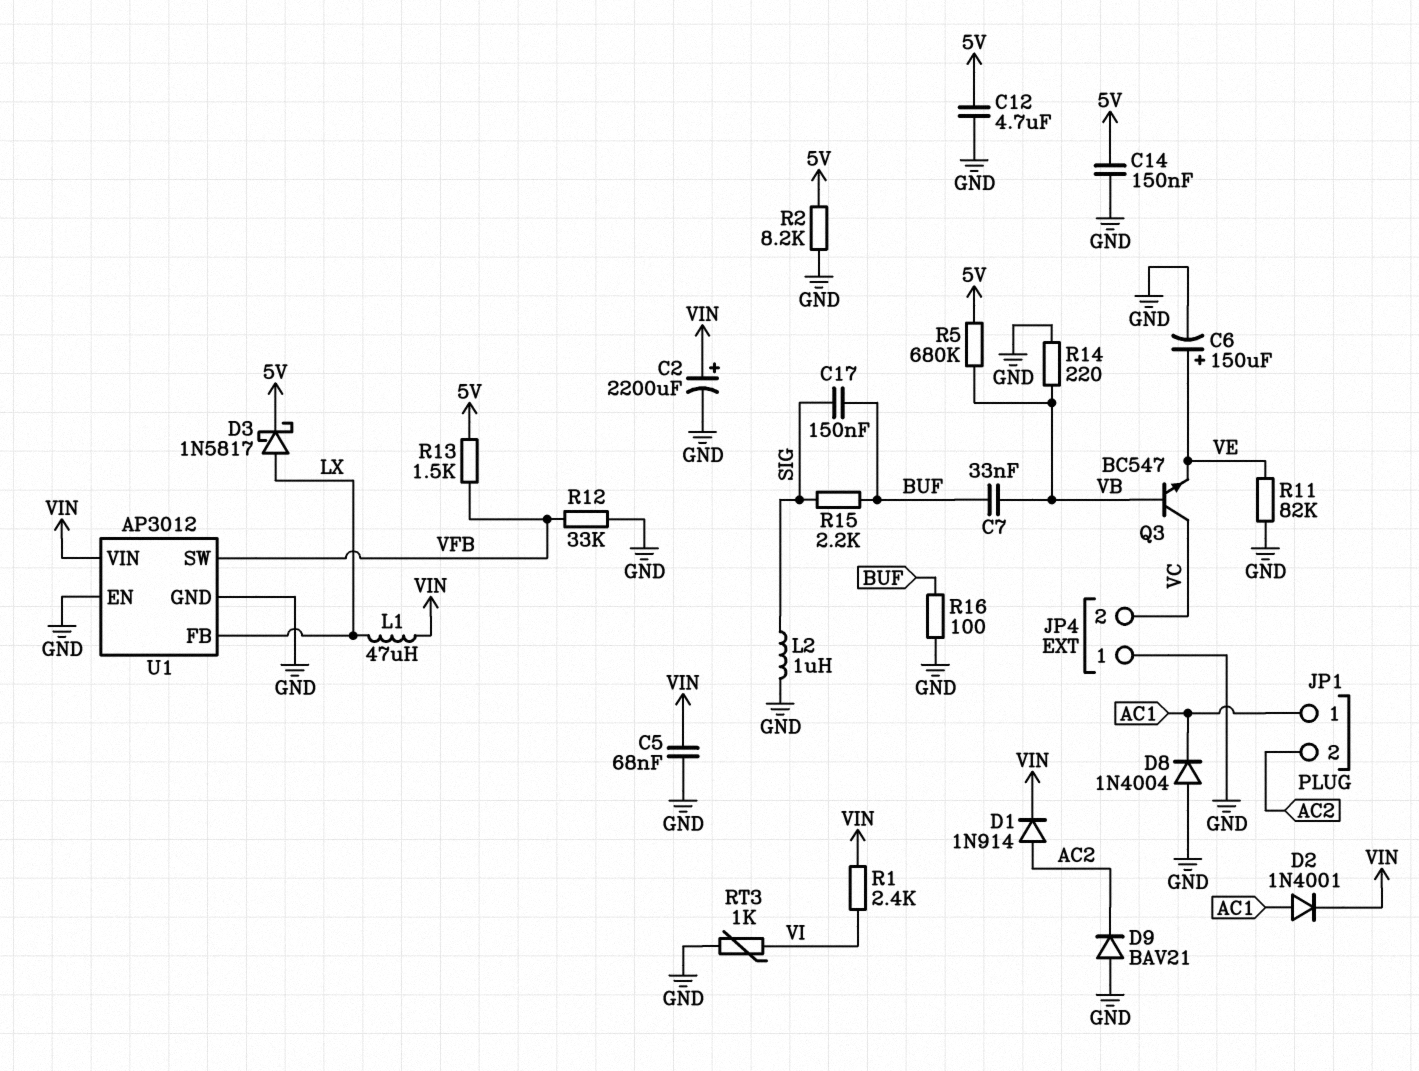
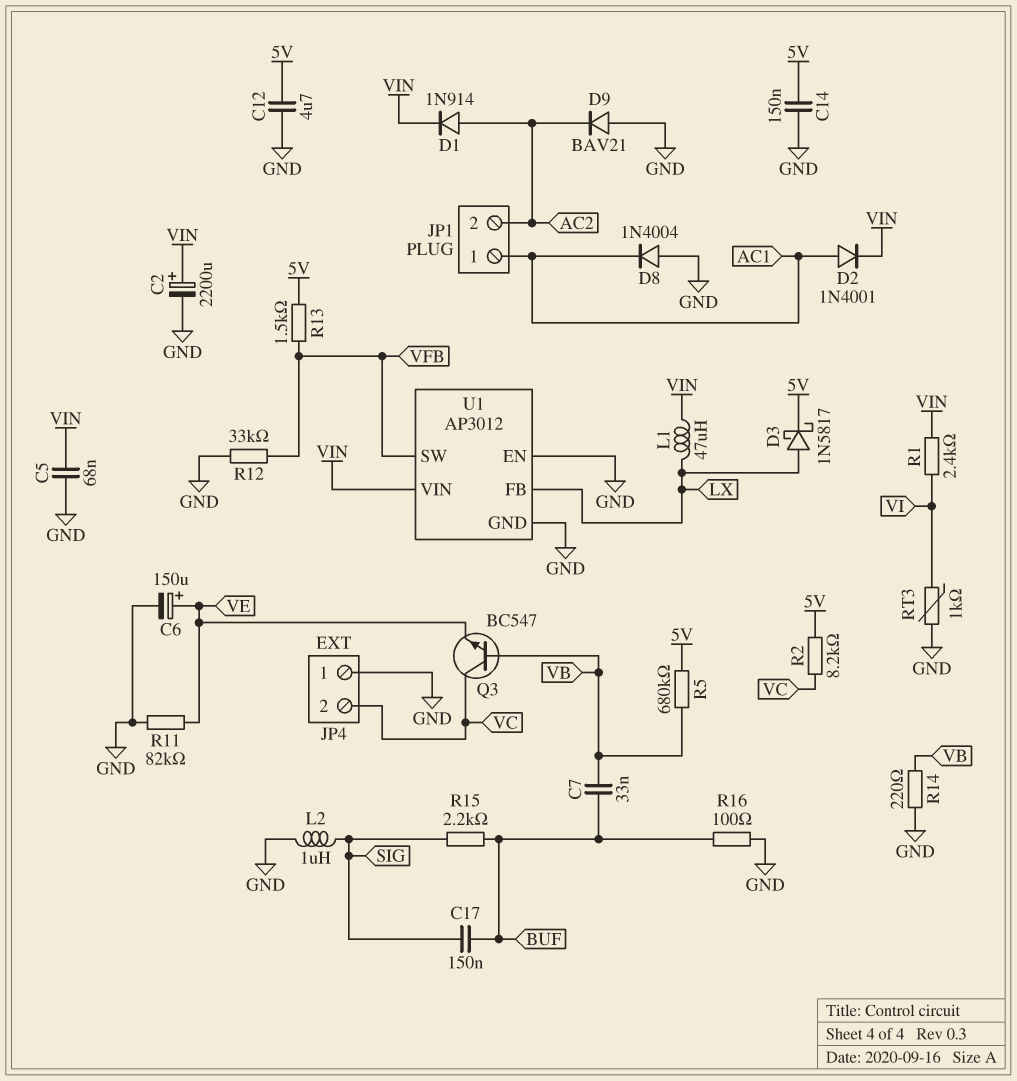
R2: 8.2k (5V, GND) -> 8.2k (5V, VC)

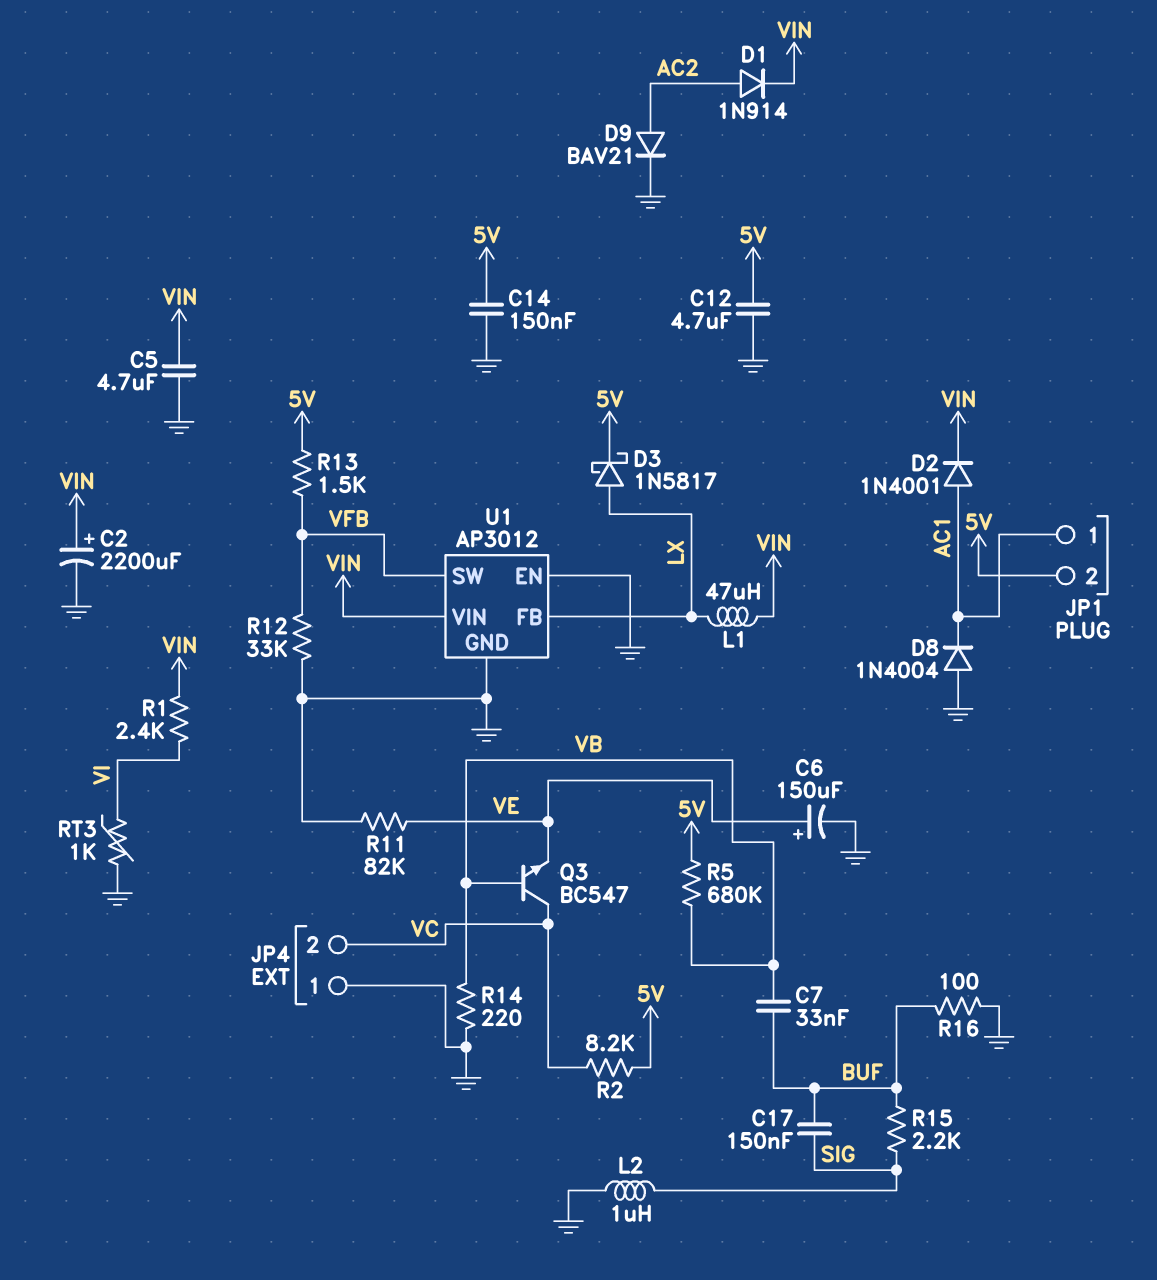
C5: 68nF (GND, VIN) -> 4.7uF (GND, VIN)
D9: diode BAV21 (A GND, K AC2) -> diode BAV21 (A AC2, K GND)
JP1 pin 2: AC2 -> 5V

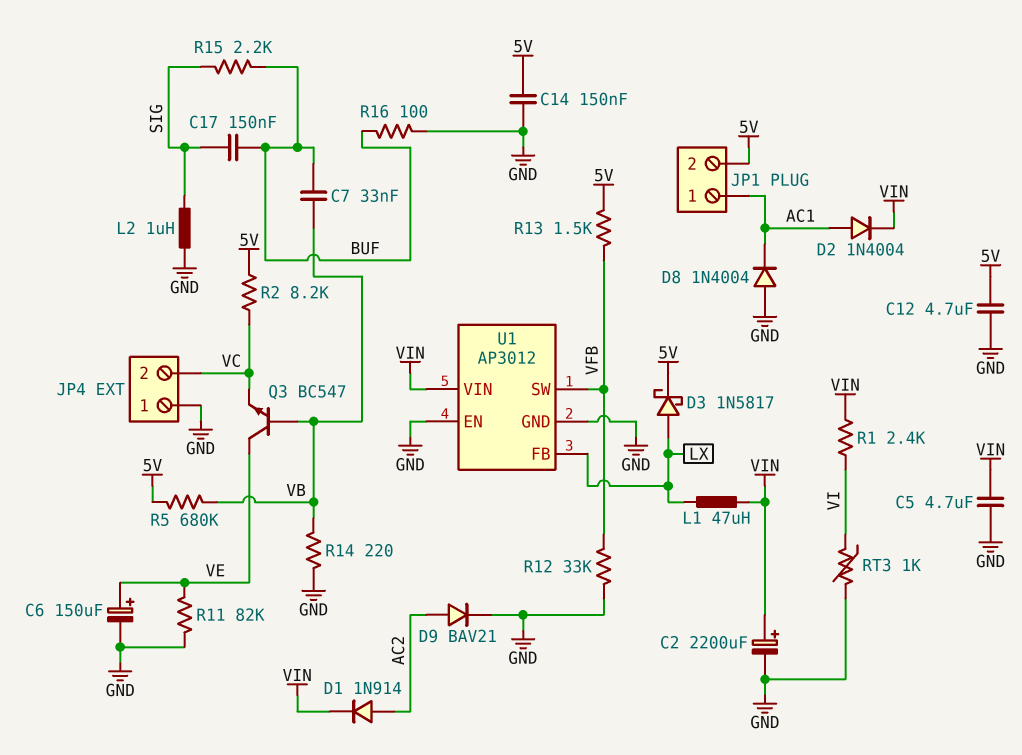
D2: diode 1N4001 (A AC1, K VIN) -> diode 1N4004 (A AC1, K VIN)
Q3: NPN BC547 (B VB, C VC, E VE) -> NPN BC547 (B VB, C VE, E VC)

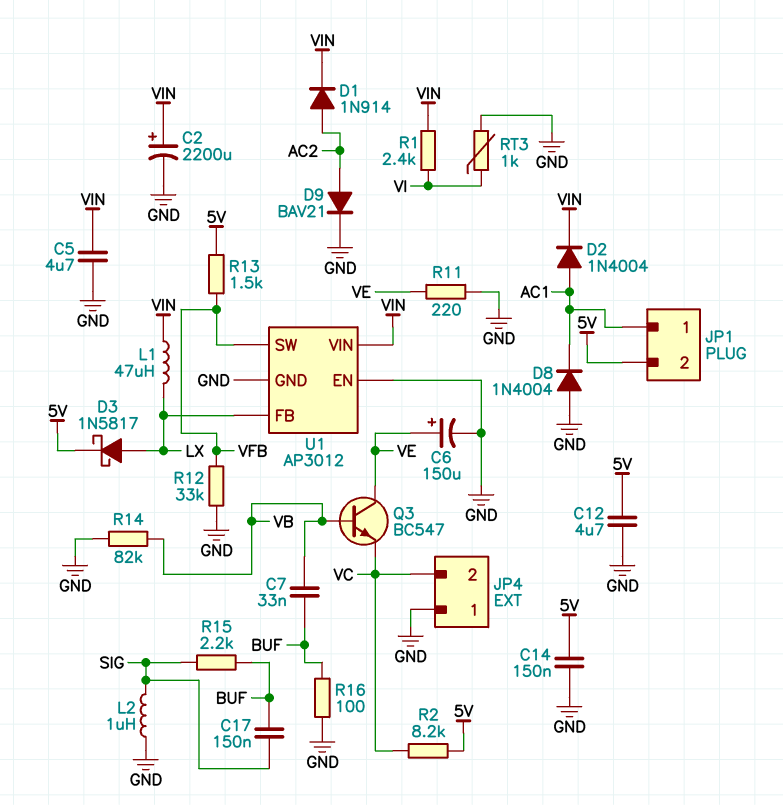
R5: 680k (5V, VB) -> none
R11: 82k (GND, VE) -> 220 (GND, VE)
R14: 220 (GND, VB) -> 82k (GND, VB)

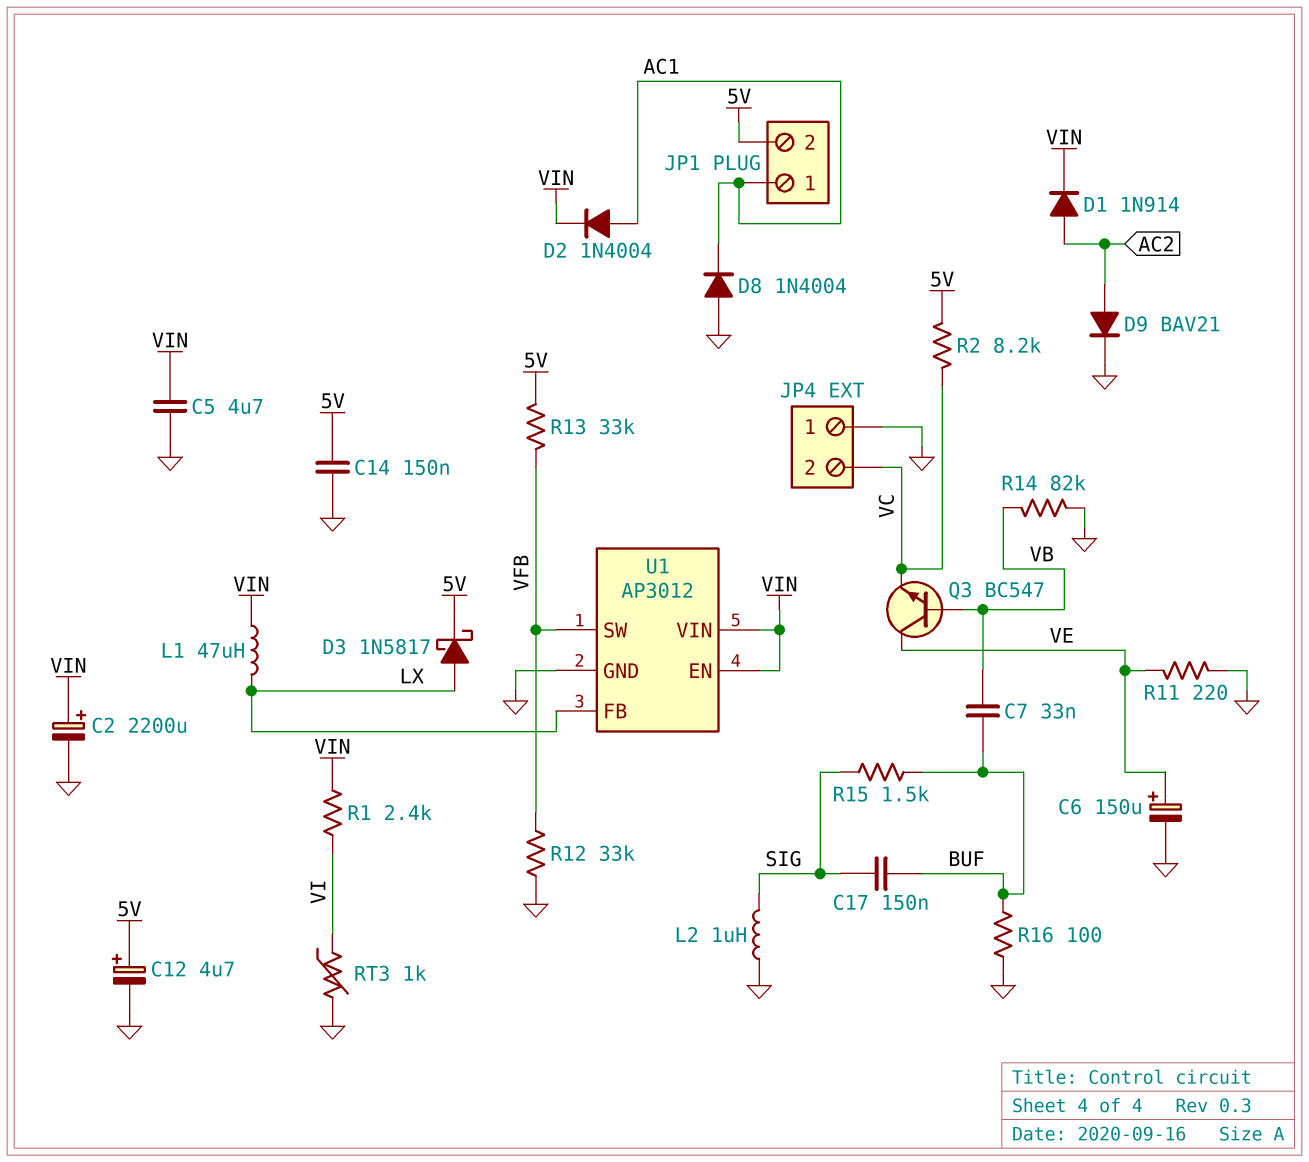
C12: 4.7uF (5V, GND) -> 4.7uF (plus 5V, minus GND)
R13: 1.5k (5V, VFB) -> 33k (5V, VFB)
R15: 2.2k (BUF, SIG) -> 1.5k (BUF, SIG)
U1 pin EN: GND -> VIN

